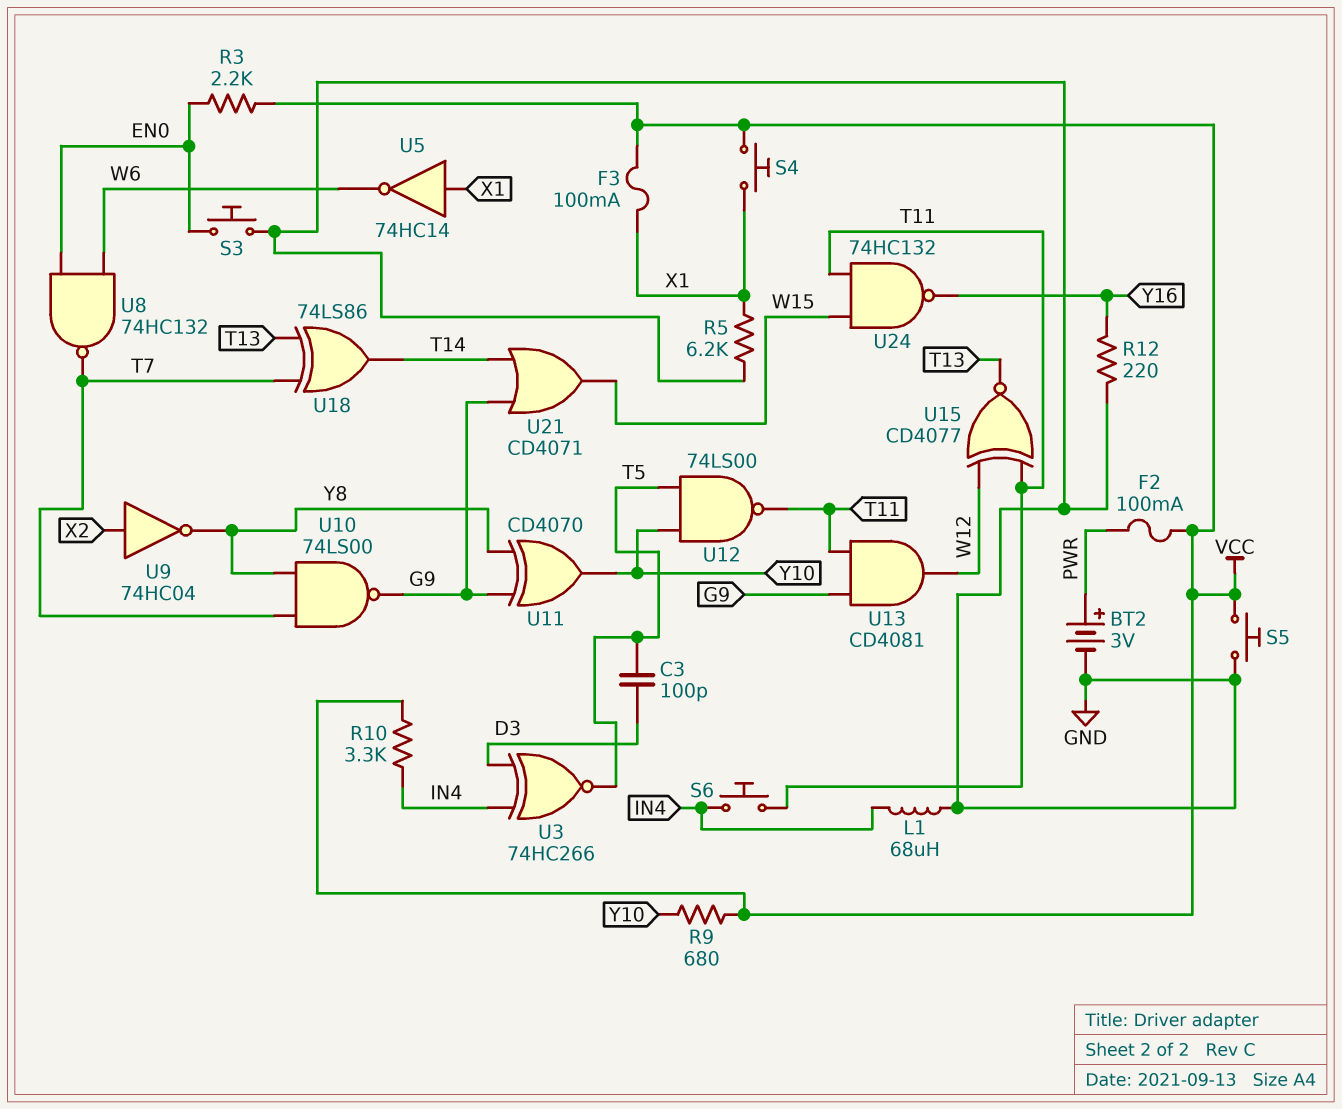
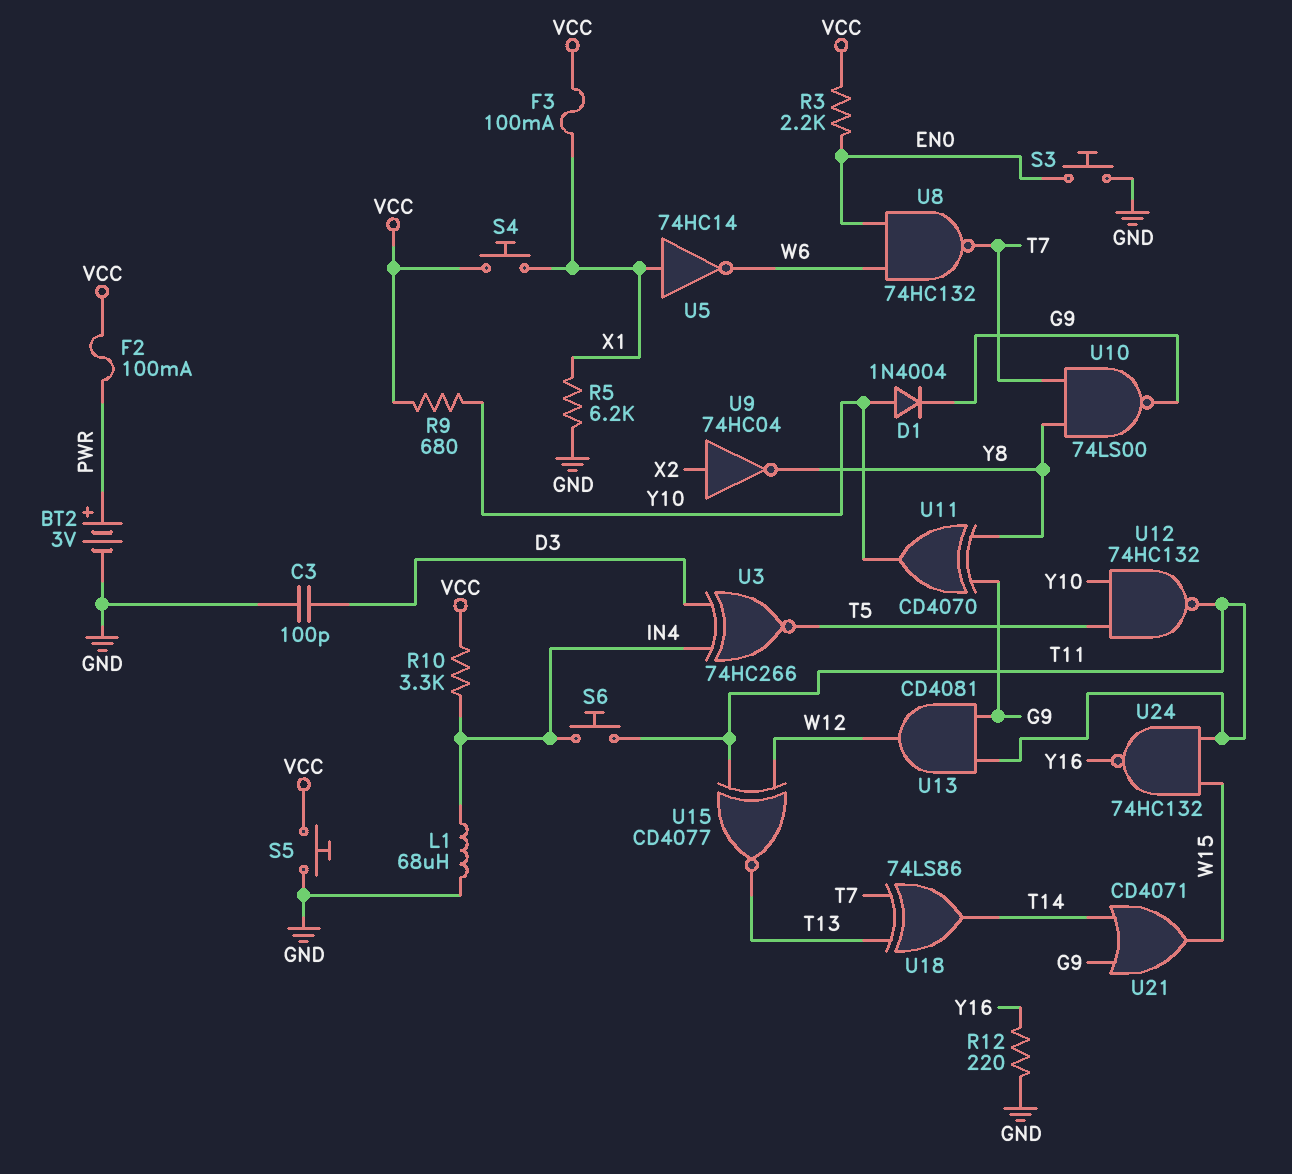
C3: 100pF (D3, T5) -> 100pF (D3, GND)
D1: none -> diode 1N4004 (A Y10, K G9)
U12: NAND 74LS00 (in T5, in Y10, out T11) -> NAND 74HC132 (in T5, in Y10, out T11)

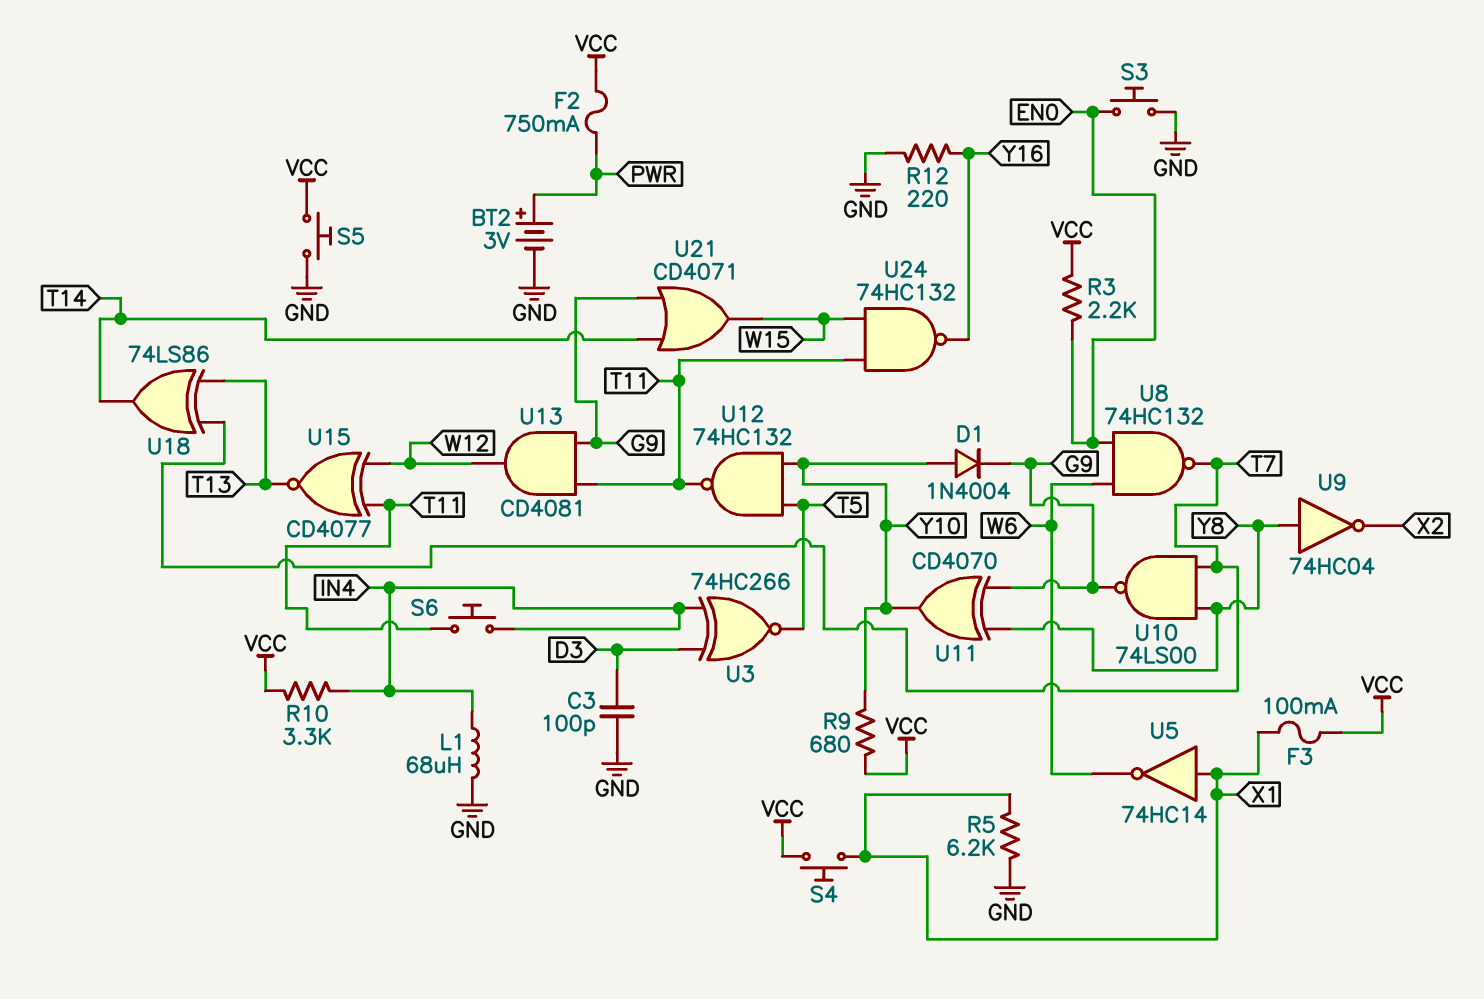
F2: 100mA (PWR, VCC) -> 750mA (PWR, VCC)
U9: NOT 74HC04 (in X2, out Y8) -> NOT 74HC04 (in Y8, out X2)

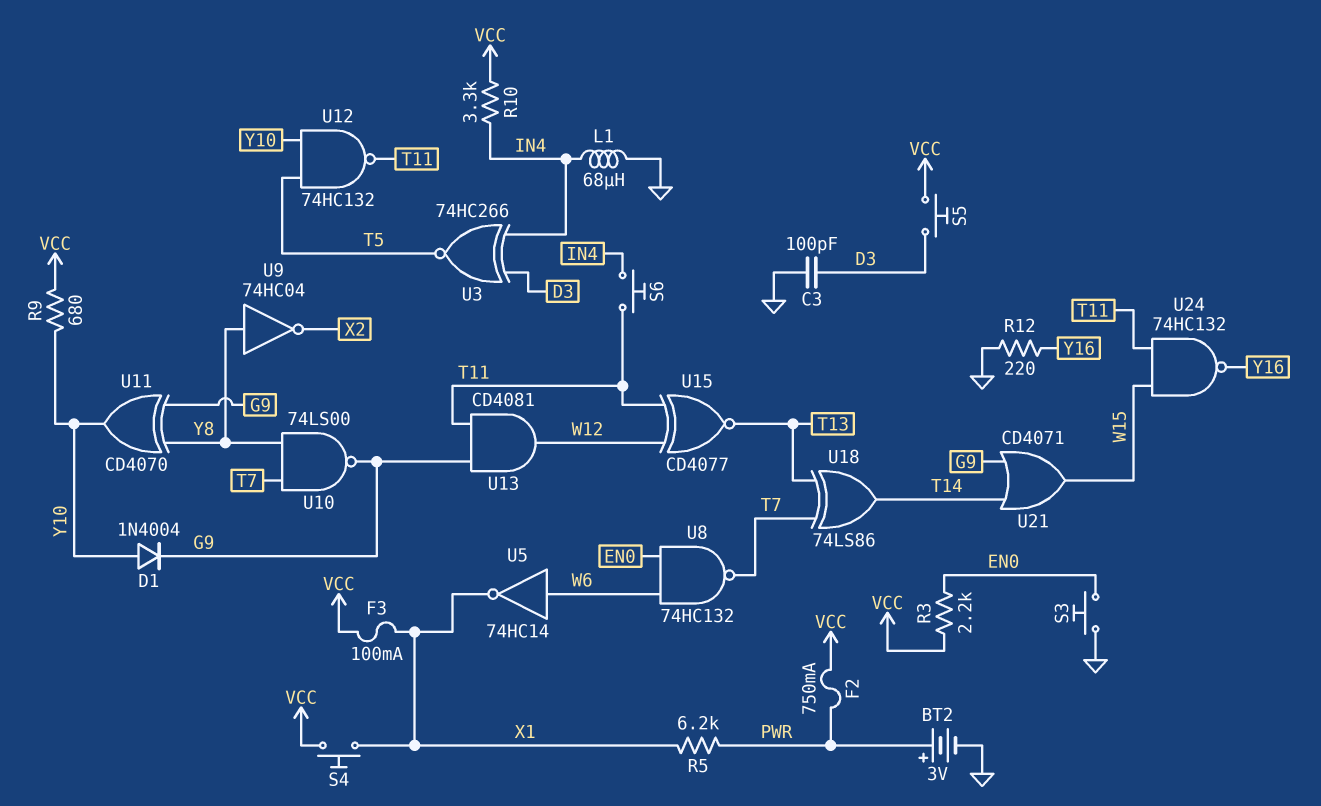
R5: 6.2k (GND, X1) -> 6.2k (PWR, X1)
S5: button (GND, VCC) -> button (D3, VCC)
U5: NOT 74HC14 (in X1, out W6) -> NOT 74HC14 (in W6, out X1)

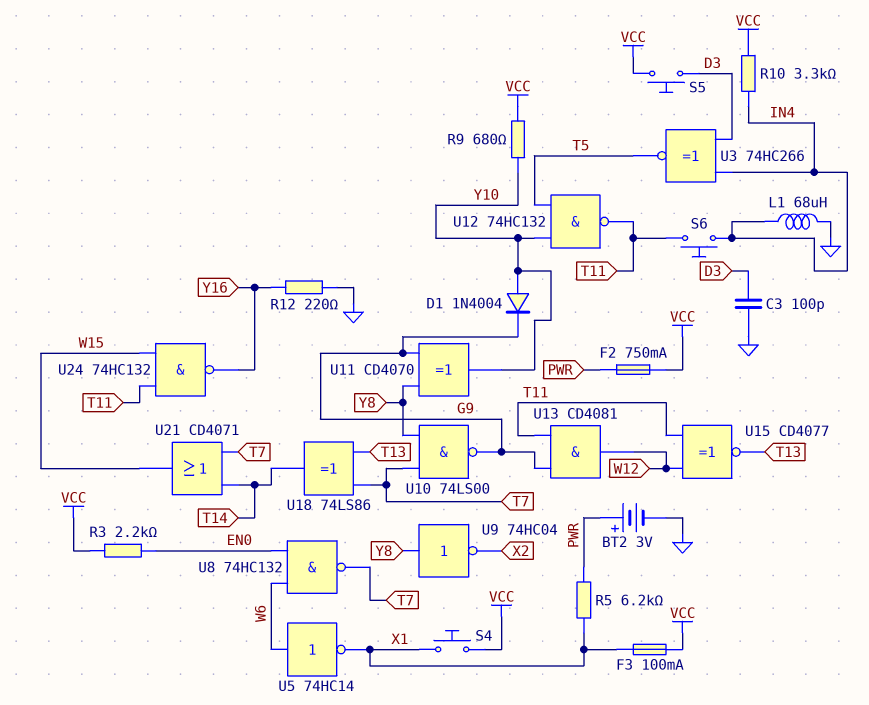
S3: button (EN0, GND) -> none
U21: OR CD4071 (in G9, in T14, out W15) -> OR CD4071 (in T7, in T14, out W15)

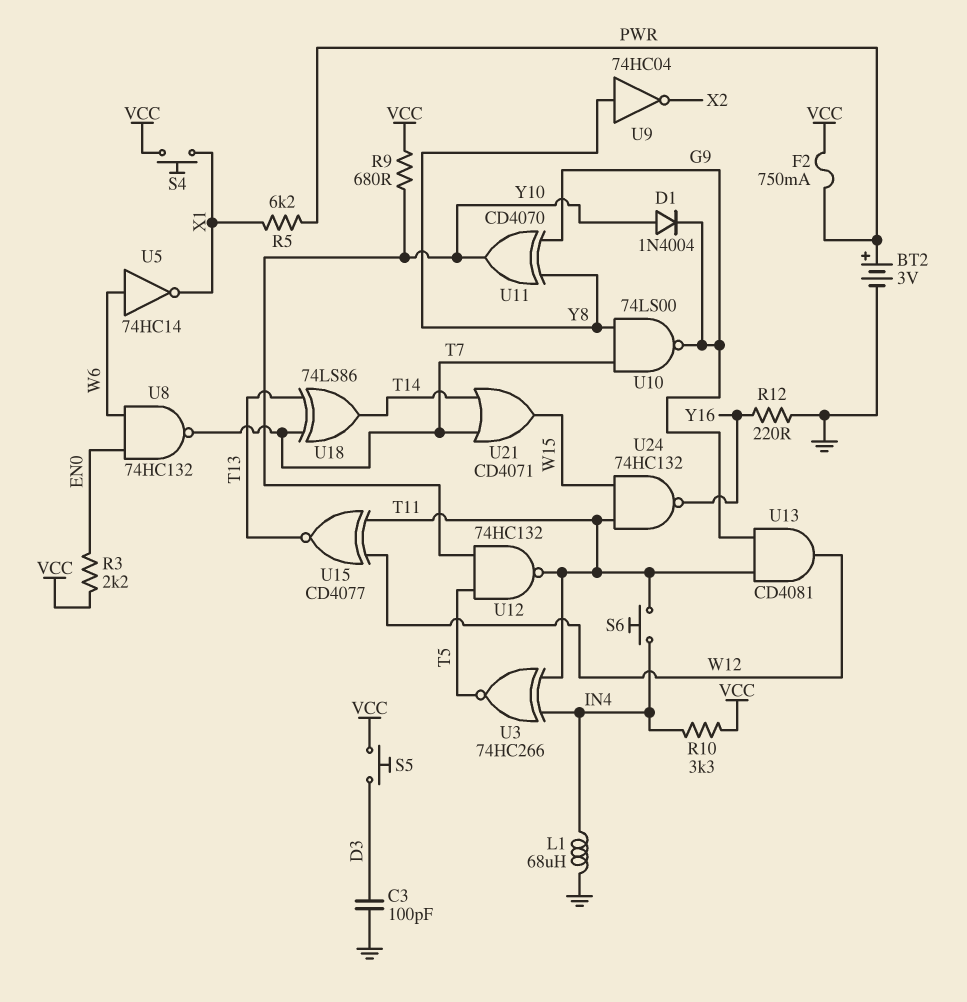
F3: 100mA (VCC, X1) -> none
U3: XNOR 74HC266 (in D3, in IN4, out T5) -> XNOR 74HC266 (in IN4, in T11, out T5)

